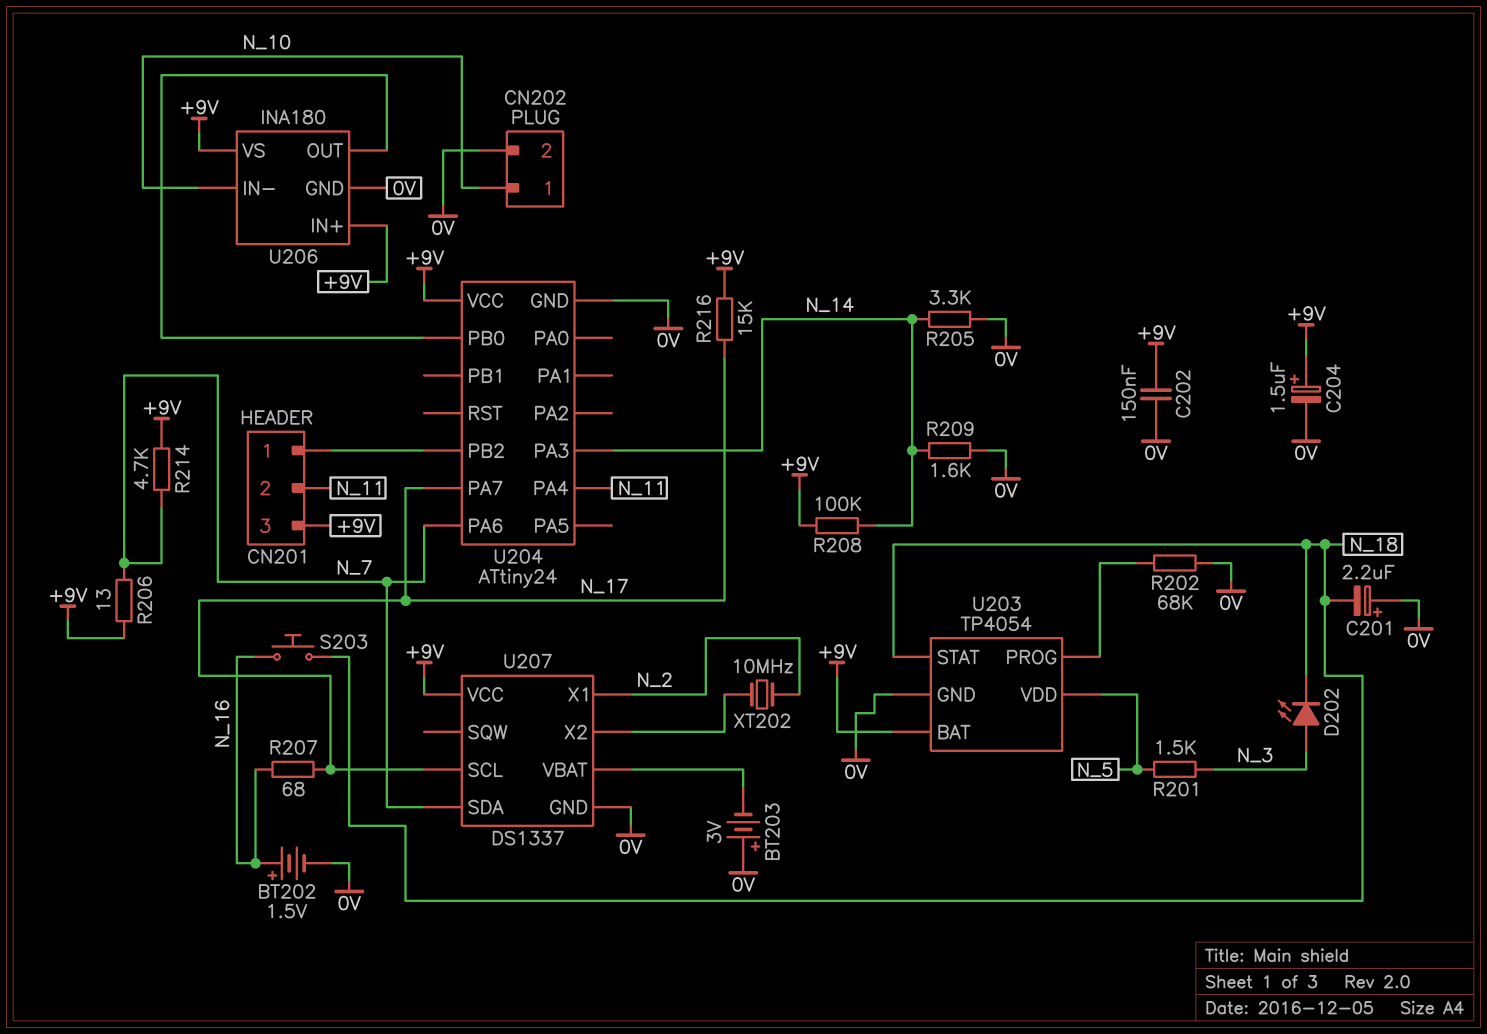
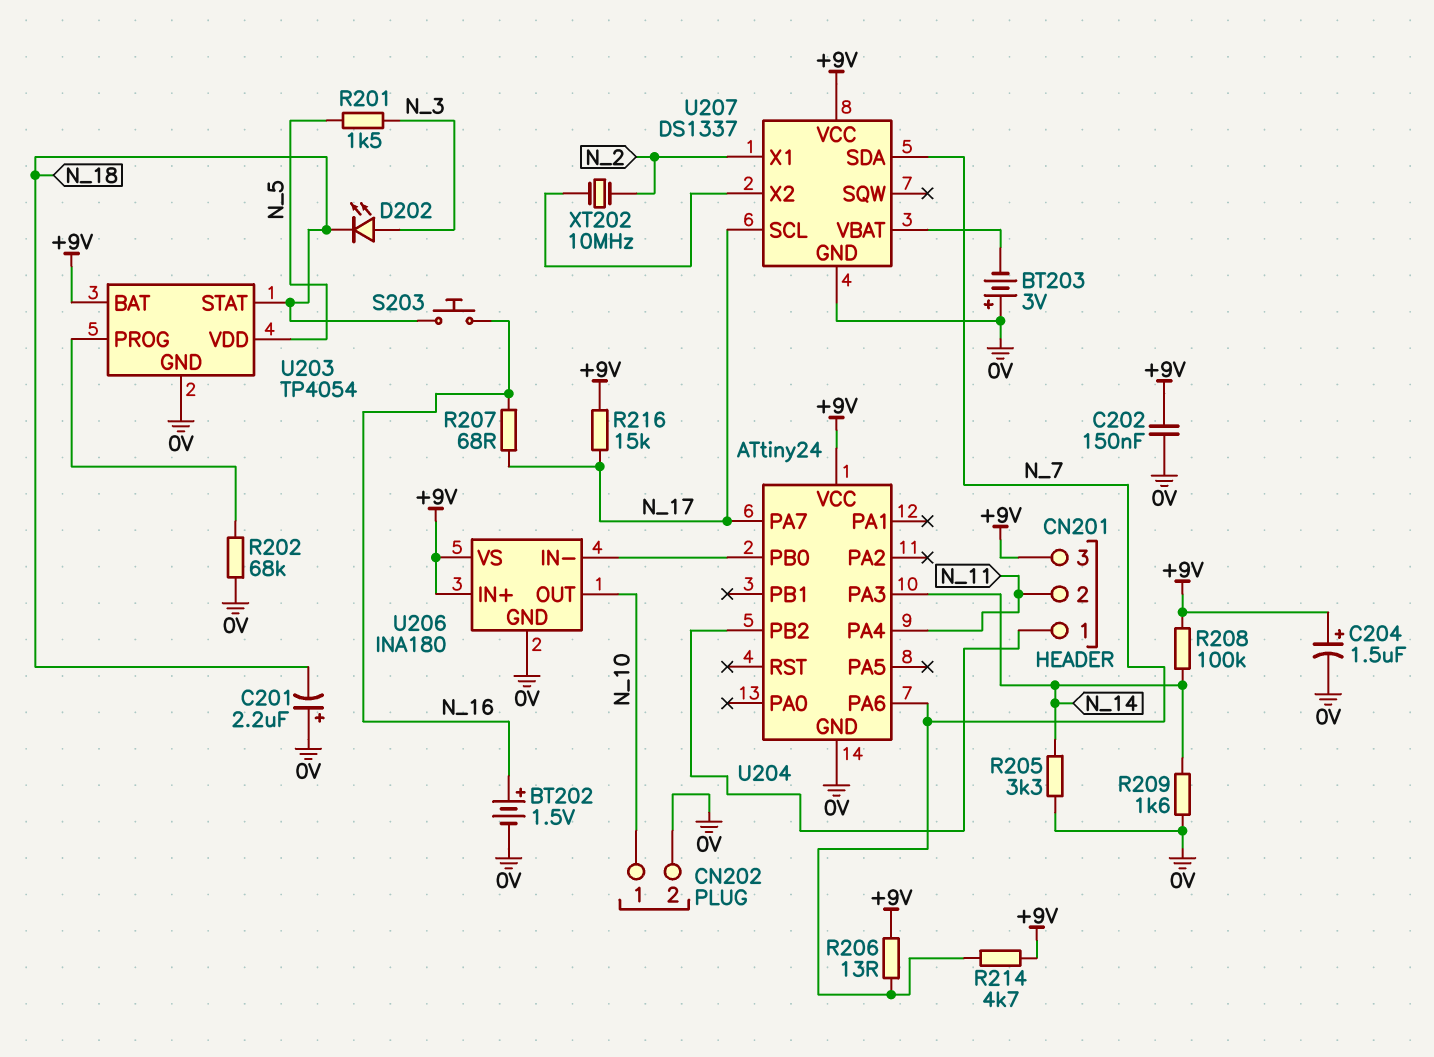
U206 pin IN-: N_10 -> U204/PB0
U206 pin OUT: U204/PB0 -> N_10

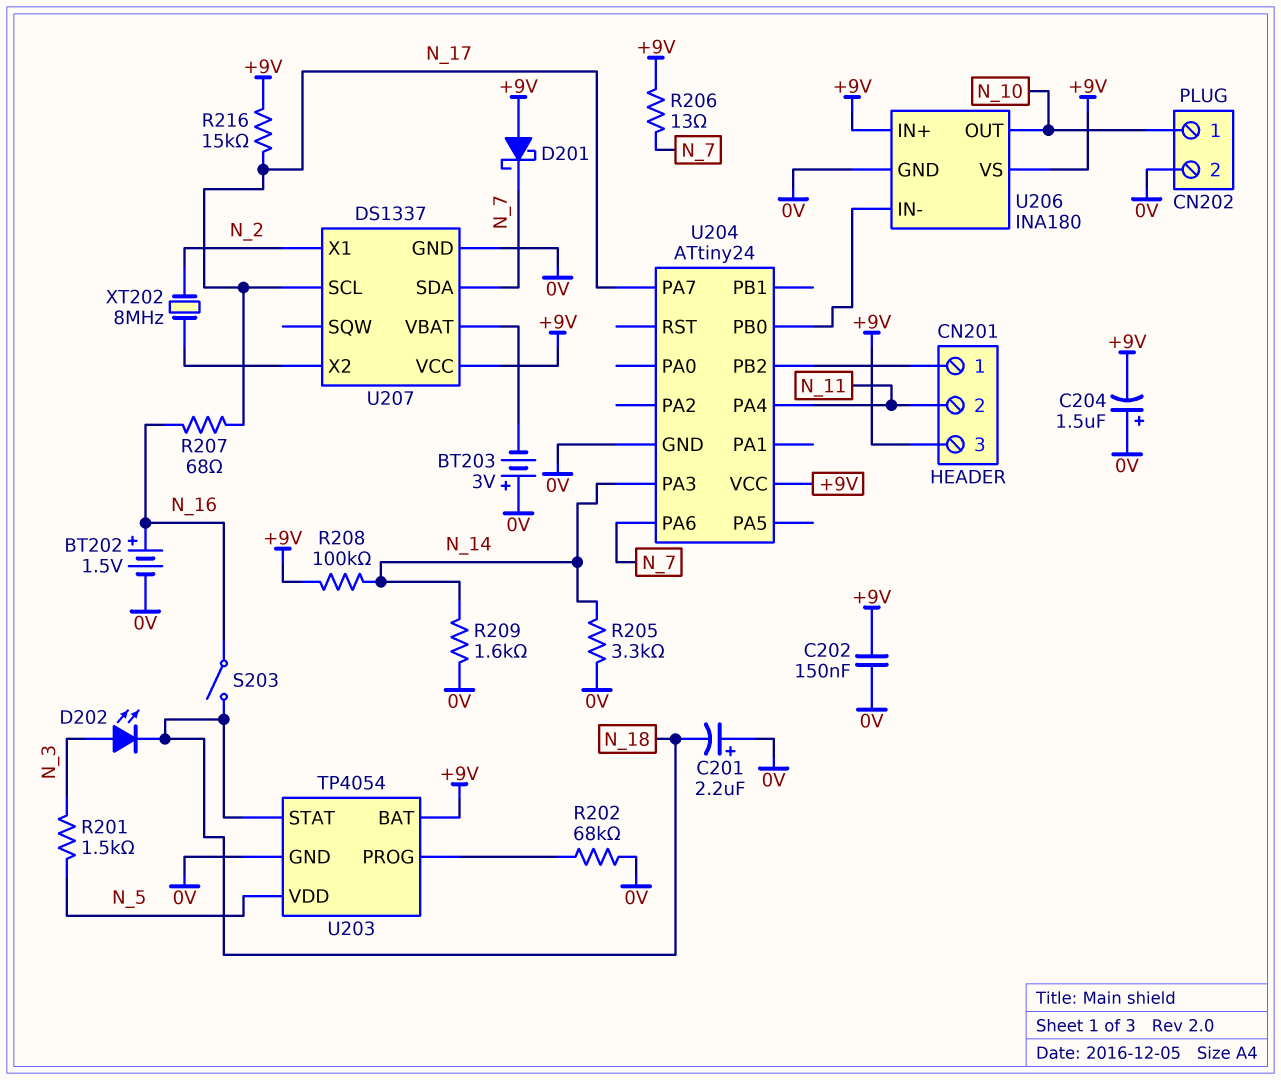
C204: 1.5uF (plus +9V, minus 0V) -> 1.5uF (plus 0V, minus +9V)
D201: none -> schottky (A +9V, K N_7)
R214: 4.7k (+9V, N_7) -> none
S203: button (N_16, N_18) -> switch (N_16, N_18)
XT202: 10MHz (N_2, U207/X2) -> 8MHz (N_2, U207/X2)

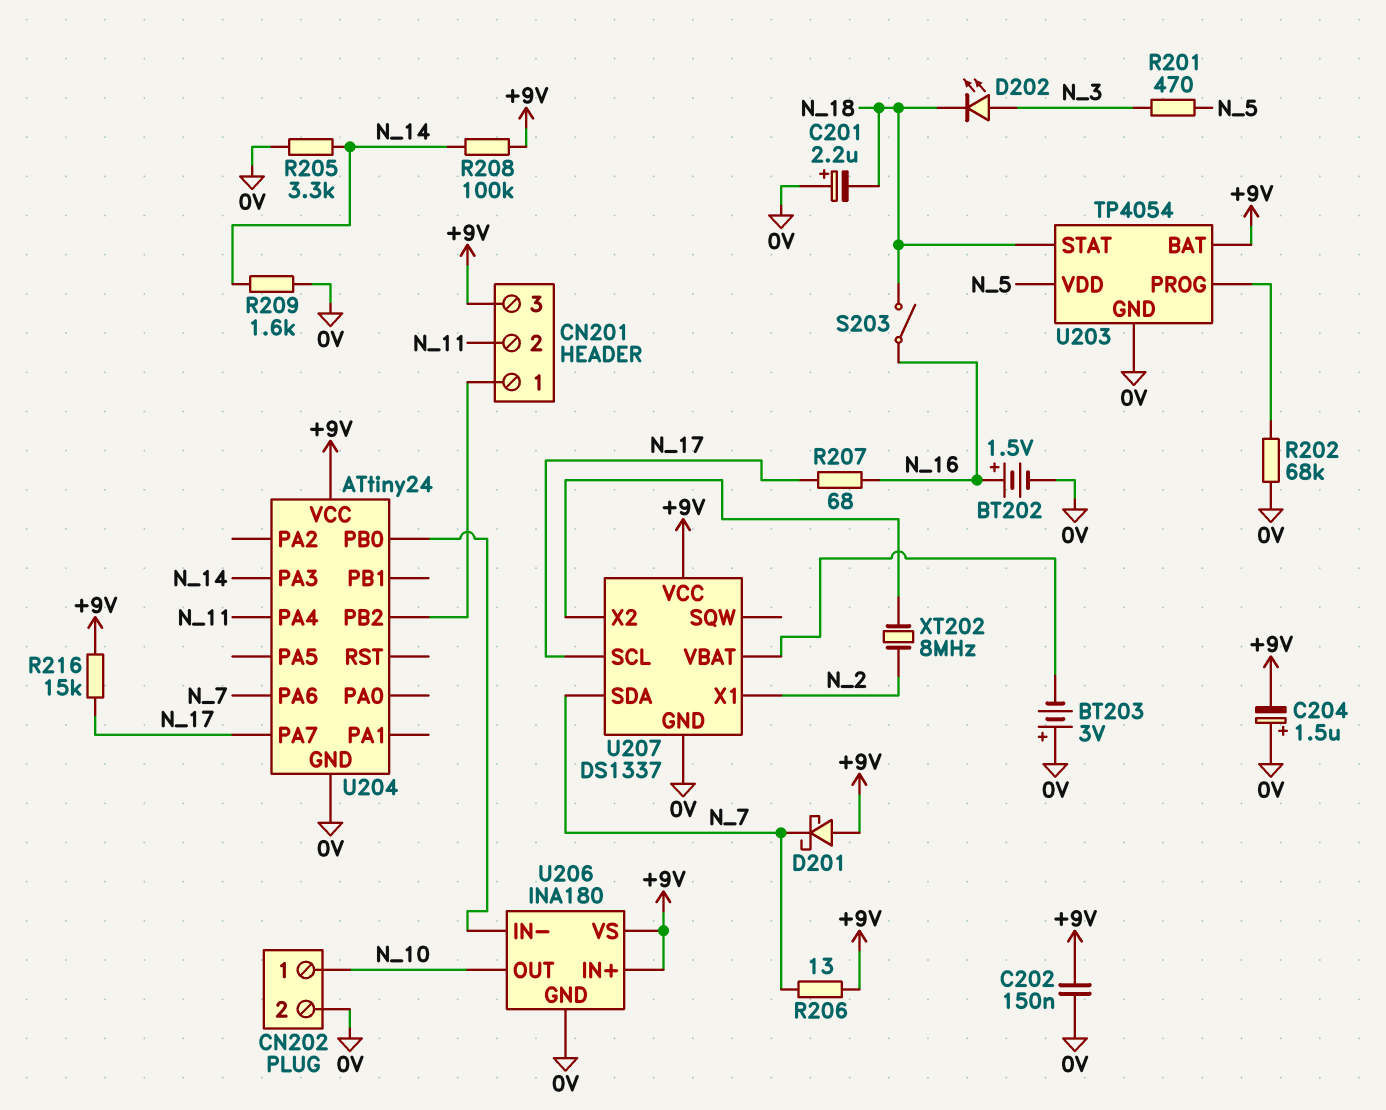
R201: 1.5k (N_3, N_5) -> 470 (N_3, N_5)

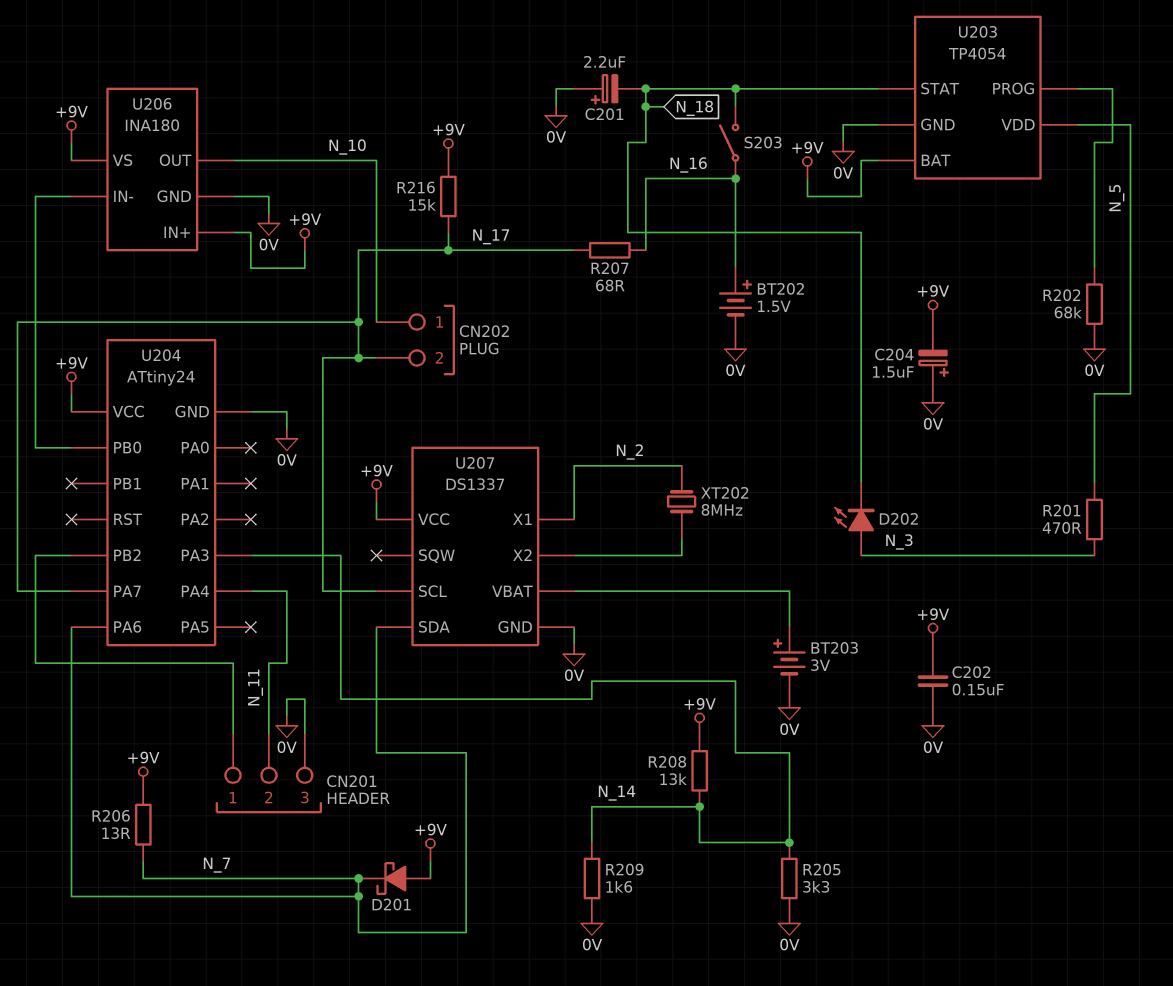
BT203: 3V (plus 0V, minus U207/VBAT) -> 3V (plus U207/VBAT, minus 0V)
CN201 pin 3: +9V -> 0V
CN202 pin 2: 0V -> N_17
R208: 100k (+9V, N_14) -> 13k (+9V, N_14)

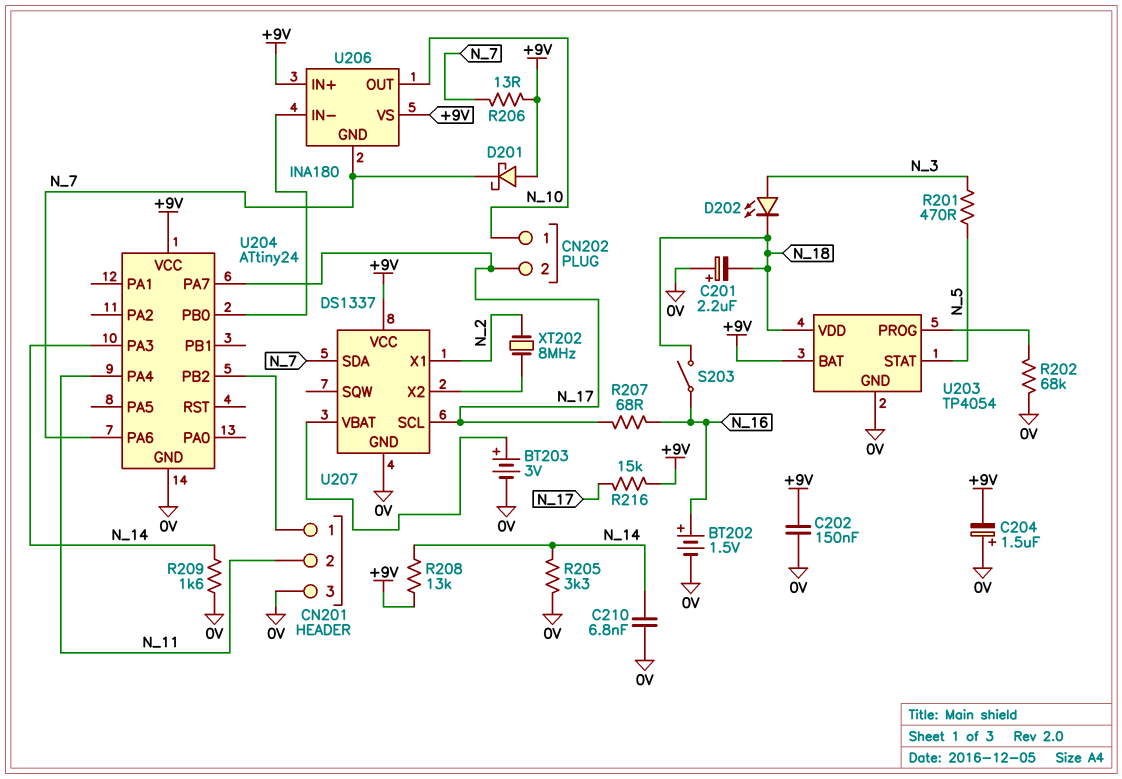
C210: none -> 6.8nF (0V, N_14)
U203 pin STAT: N_18 -> N_5
U203 pin VDD: N_5 -> N_18
U206 pin GND: 0V -> N_7

